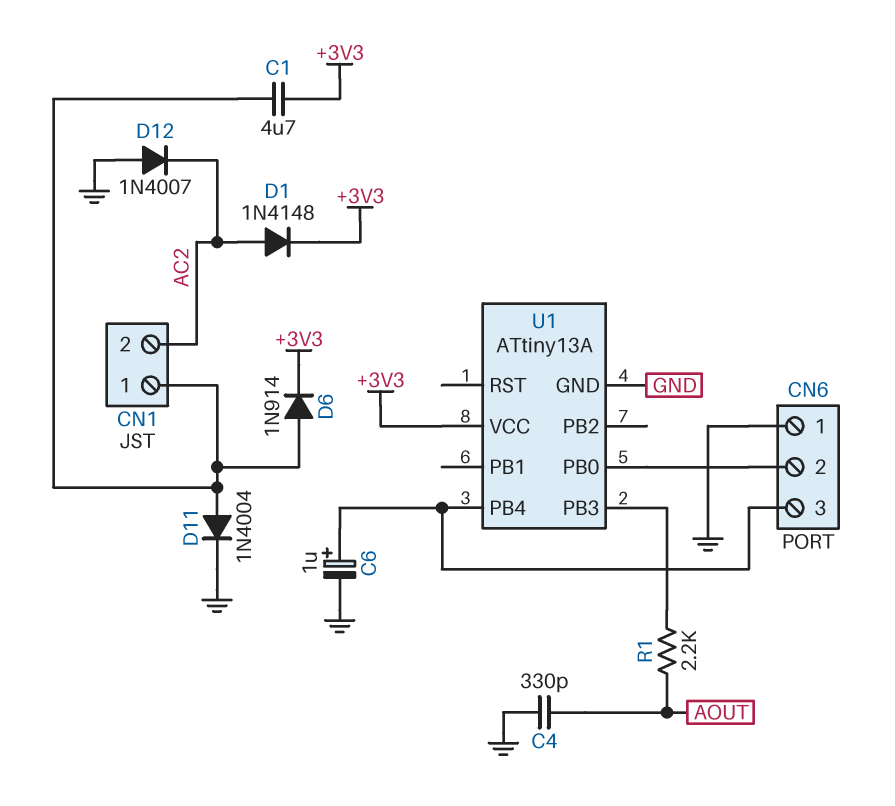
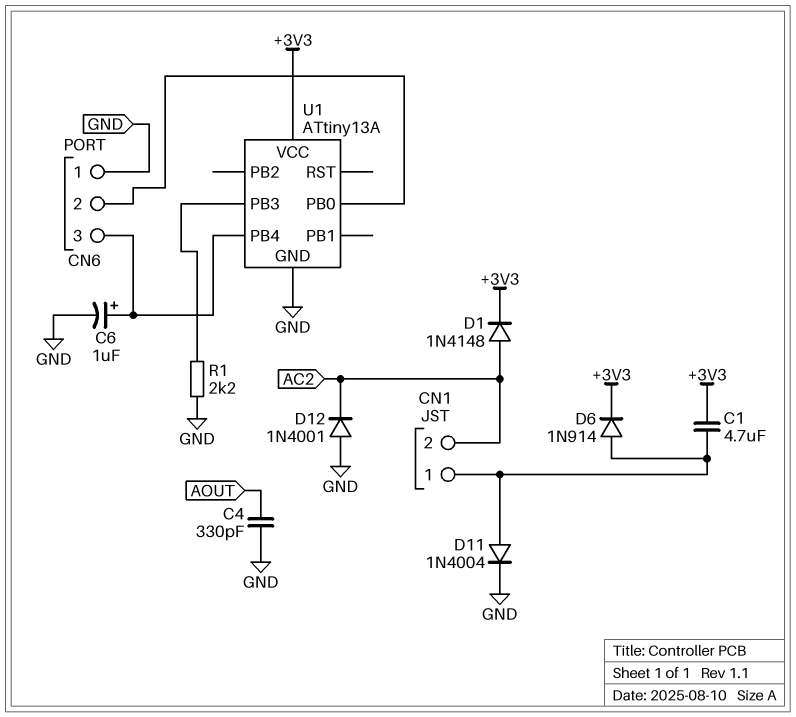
D12: diode 1N4007 (A GND, K AC2) -> diode 1N4001 (A GND, K AC2)
R1: 2.2k (AOUT, U1/PB3) -> 2.2k (GND, U1/PB3)

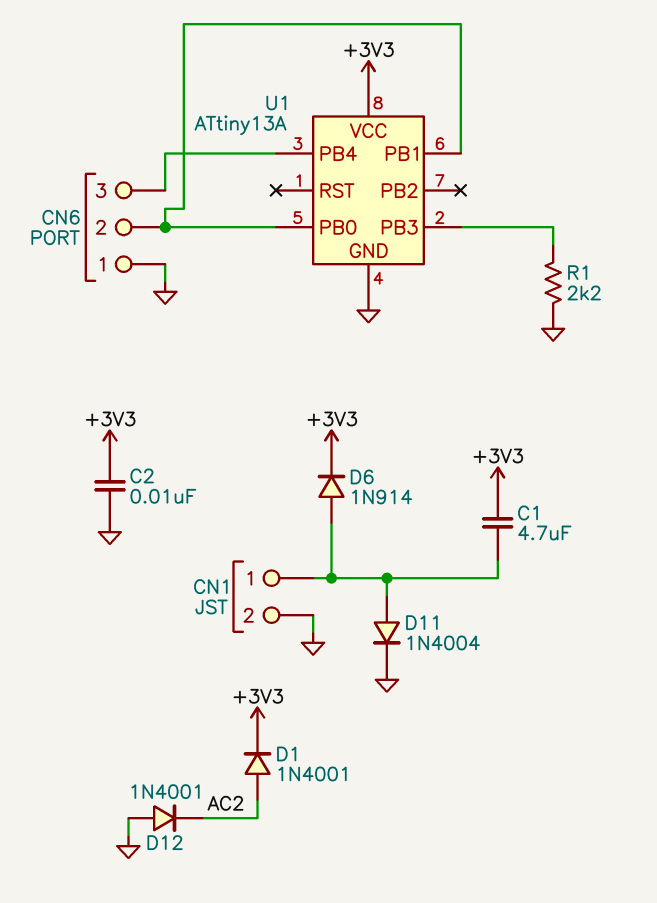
C2: none -> 10nF (+3V3, GND)
C4: 330pF (AOUT, GND) -> none
C6: 1uF (plus CN6/3, minus GND) -> none
CN1 pin 2: AC2 -> GND
D1: diode 1N4148 (A AC2, K +3V3) -> diode 1N4001 (A AC2, K +3V3)
U1 pin PB1: none -> CN6/2

